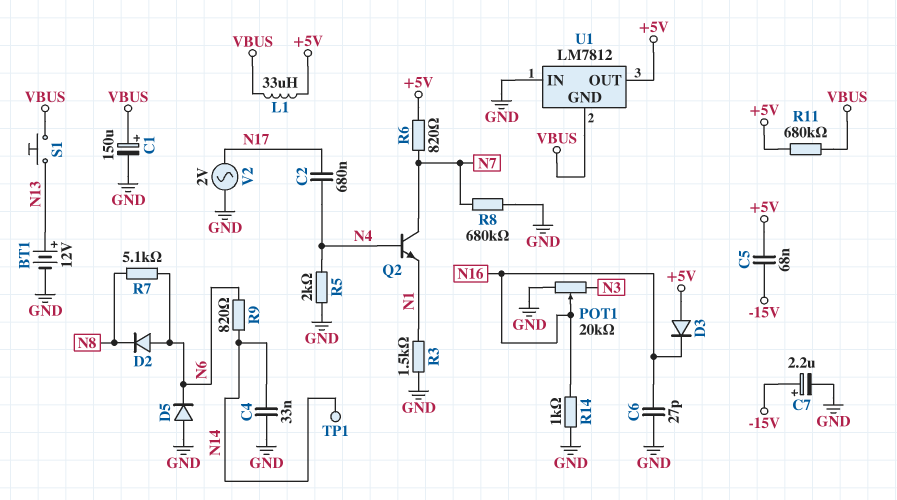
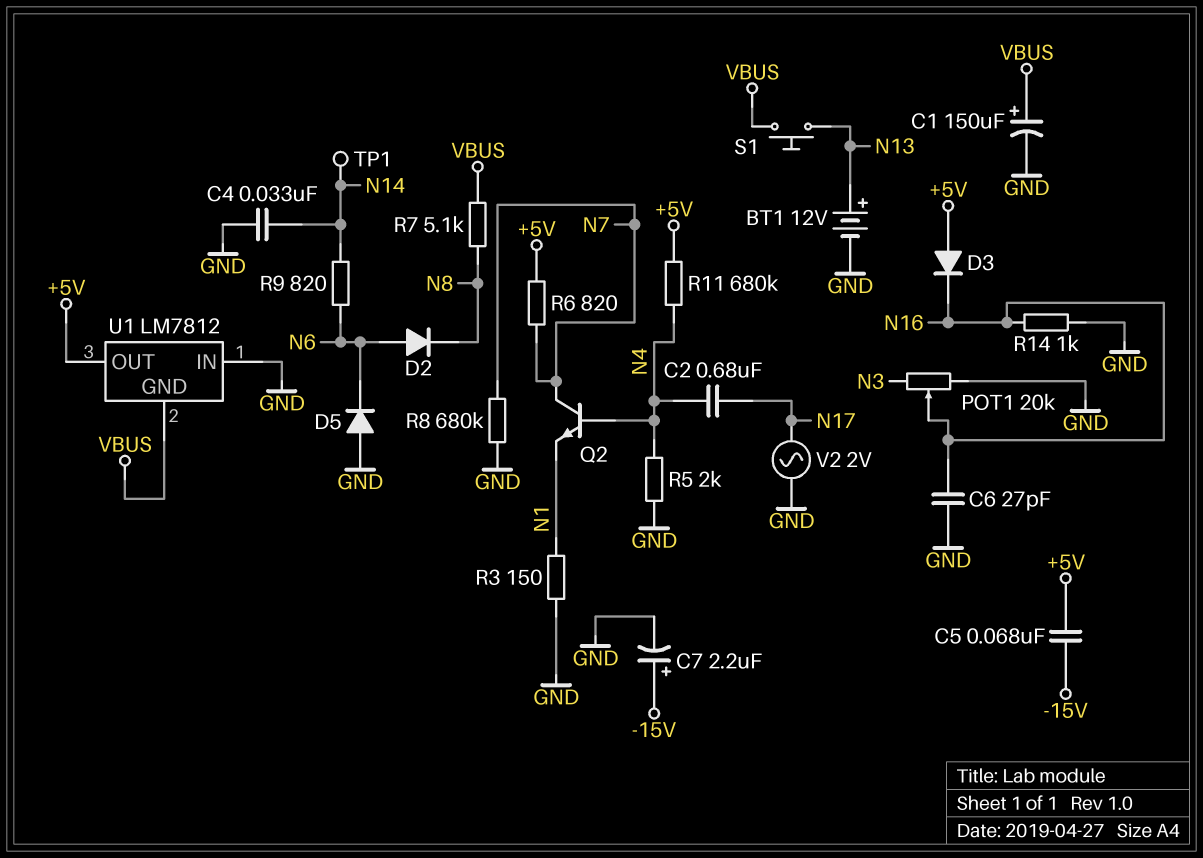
L1: 33uH (+5V, VBUS) -> none
R3: 1.5k (GND, N1) -> 150 (GND, N1)
R7: 5.1k (N6, N8) -> 5.1k (N8, VBUS)
R11: 680k (+5V, VBUS) -> 680k (+5V, N4)

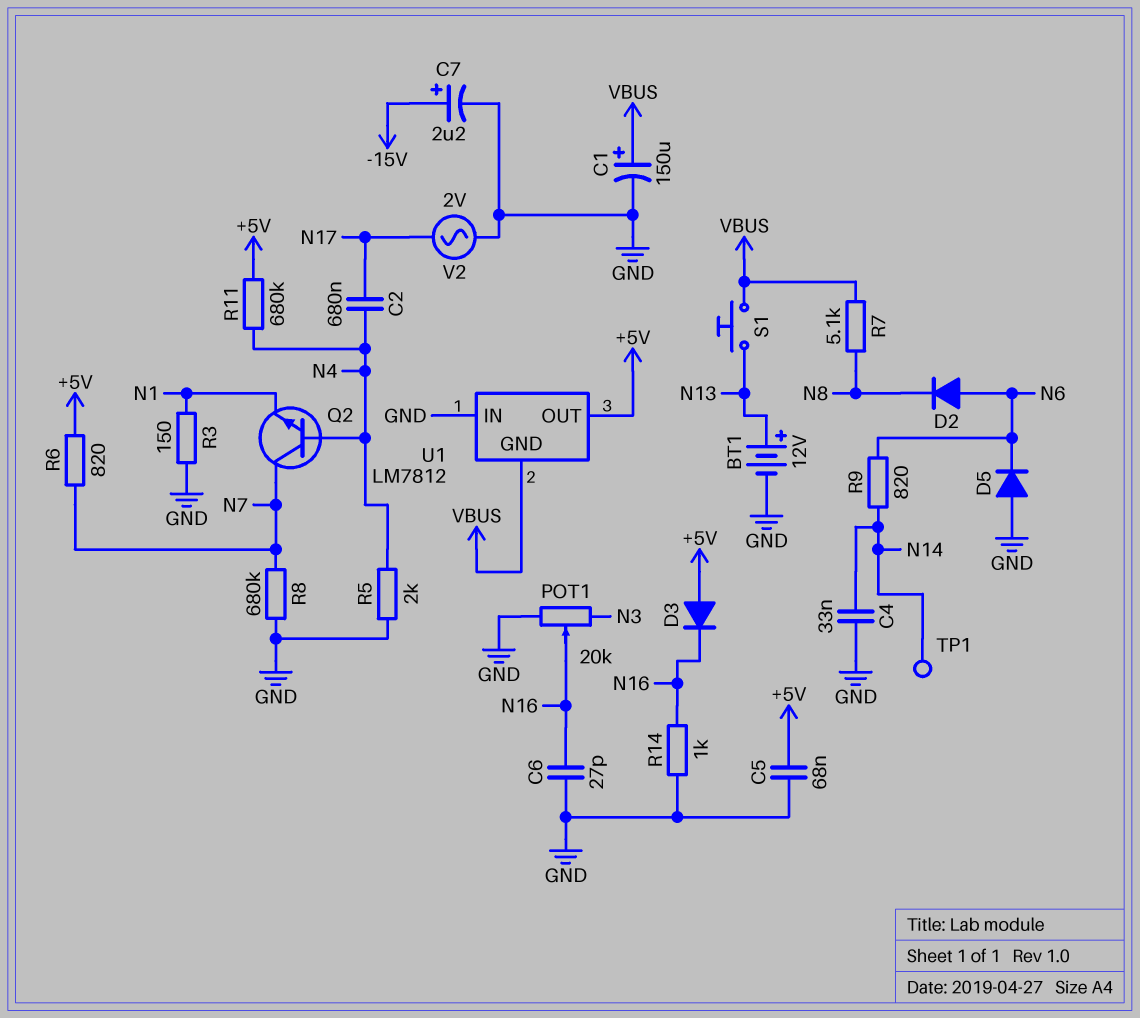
C5: 68nF (+5V, -15V) -> 68nF (+5V, GND)

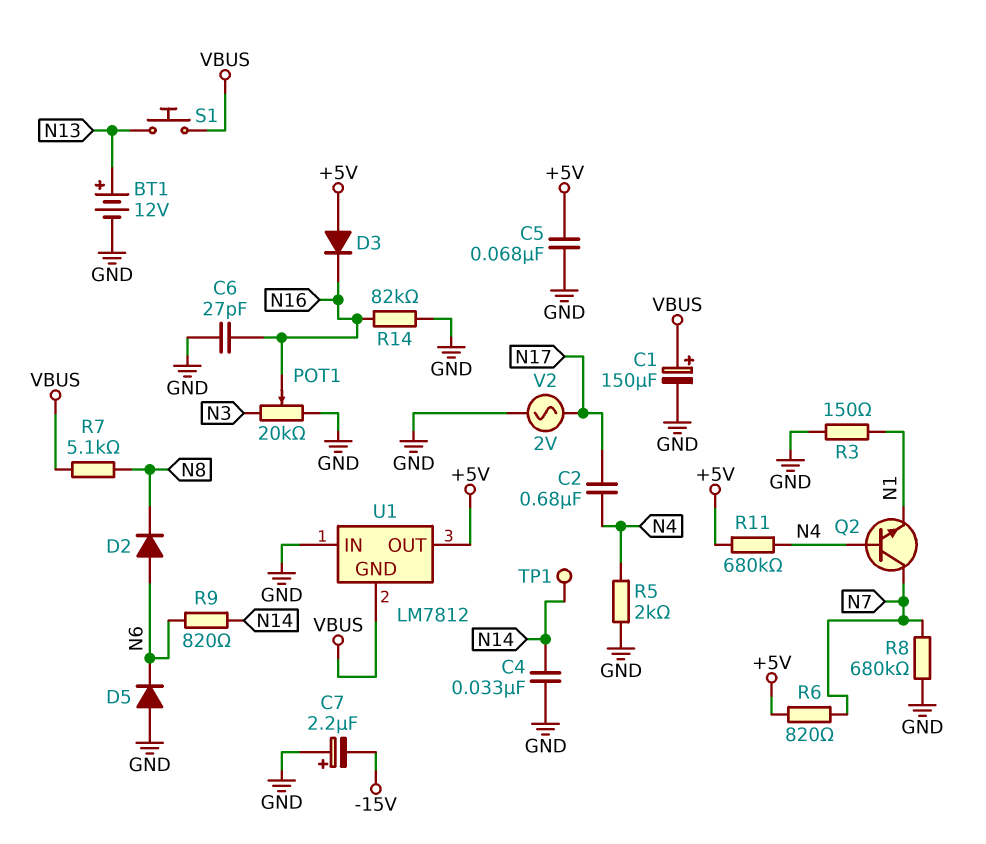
C7: 2.2uF (plus -15V, minus GND) -> 2.2uF (plus GND, minus -15V)
R14: 1k (GND, N16) -> 82k (GND, N16)

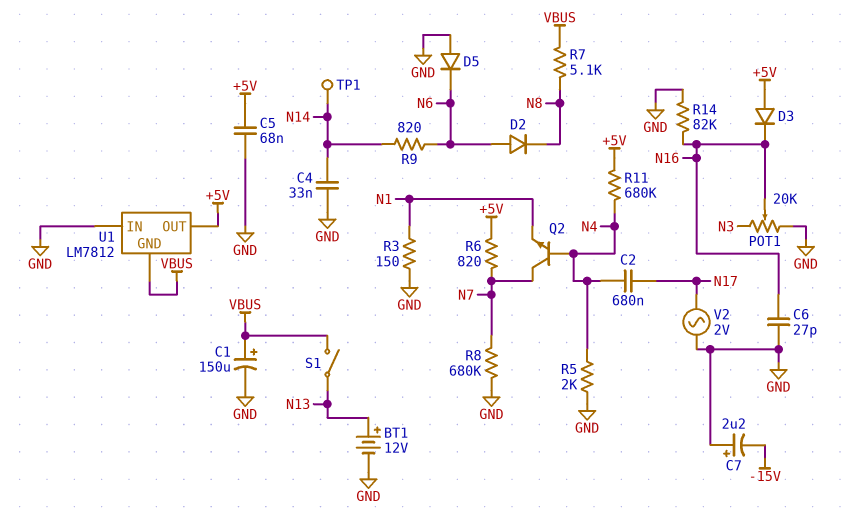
S1: button (N13, VBUS) -> switch (N13, VBUS)

